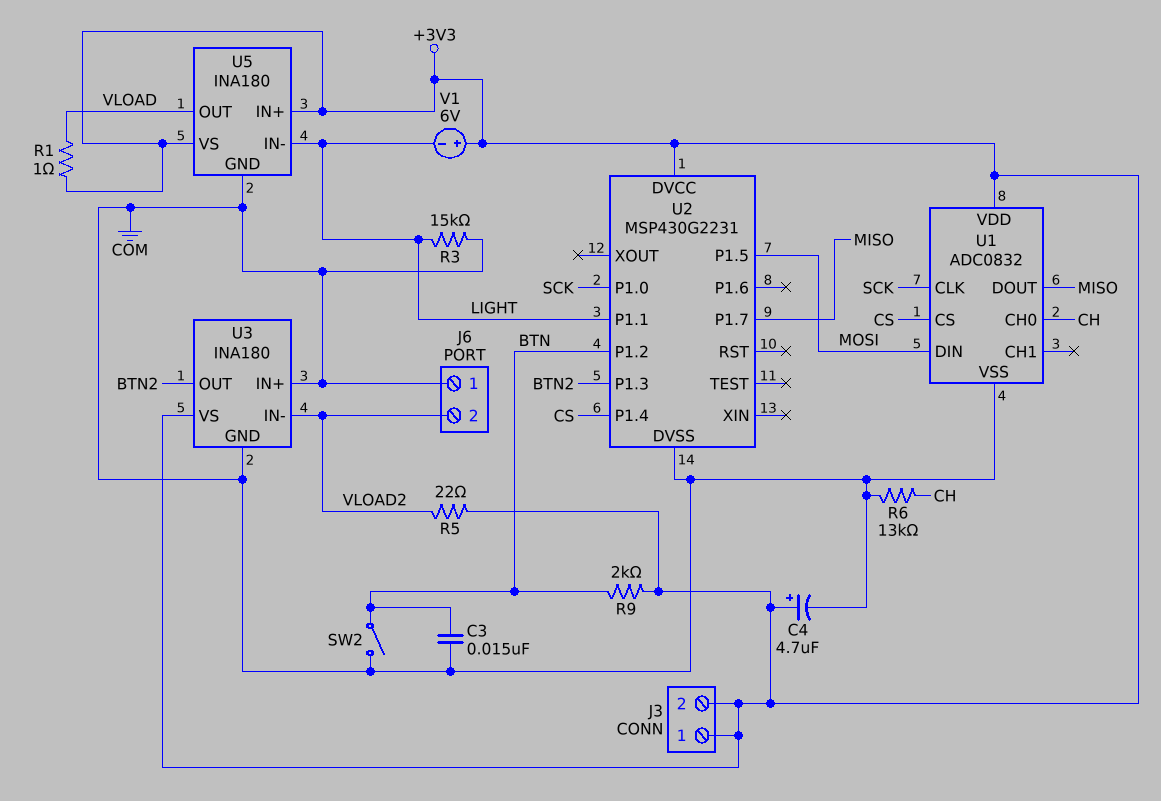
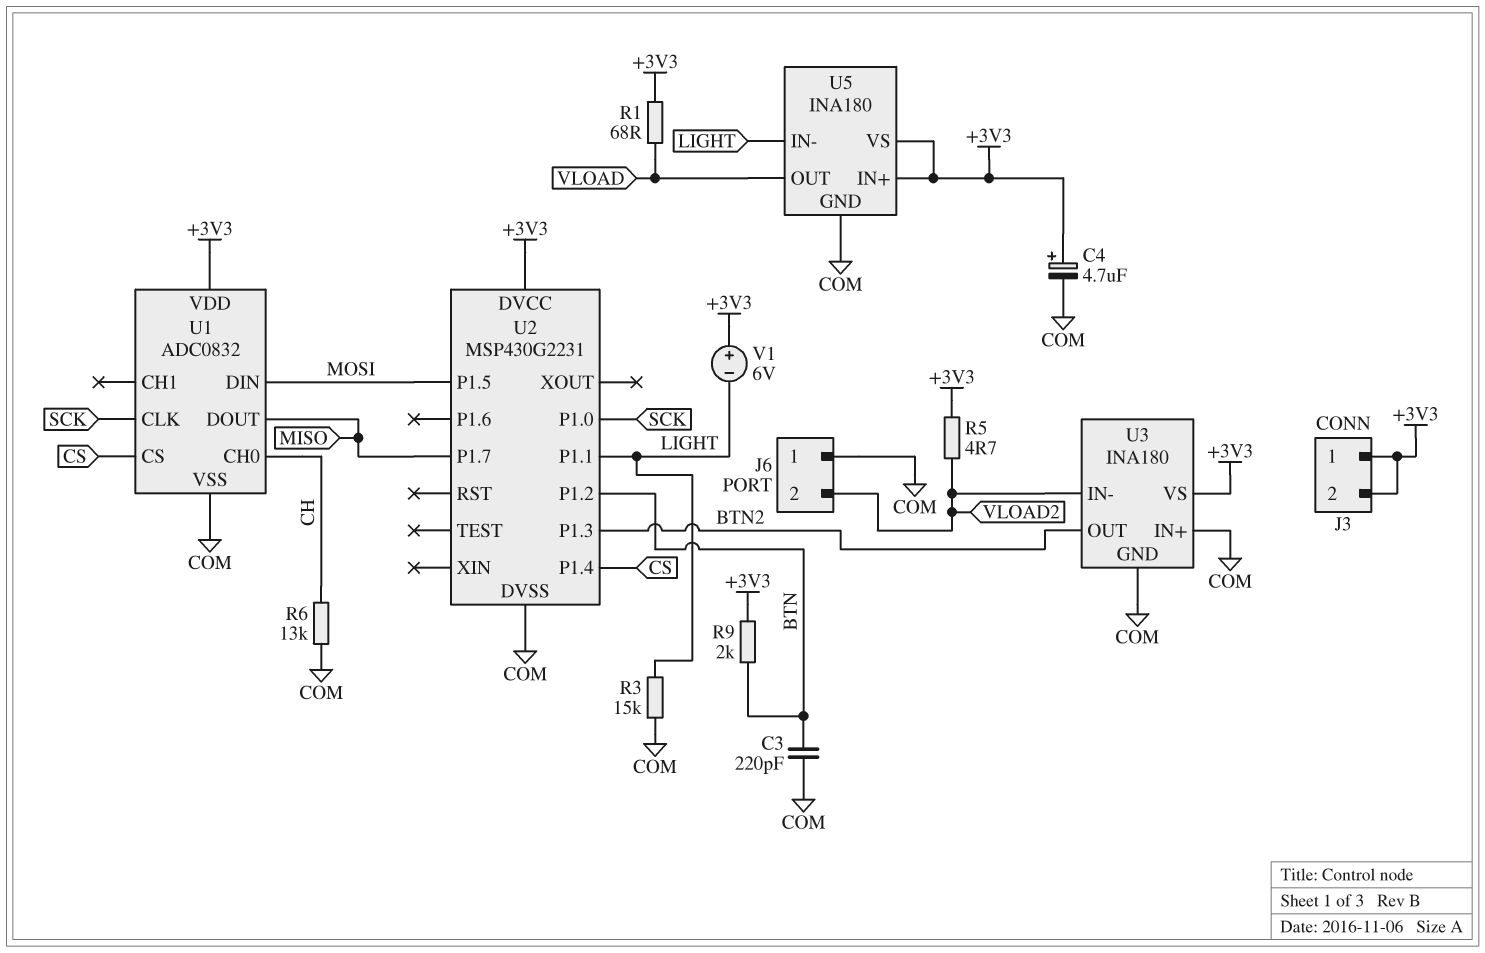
C3: 15nF (BTN, COM) -> 220pF (BTN, COM)
R1: 1 (+3V3, VLOAD) -> 68 (+3V3, VLOAD)
R5: 22 (+3V3, VLOAD2) -> 4.7 (+3V3, VLOAD2)
SW2: switch (BTN, COM) -> none

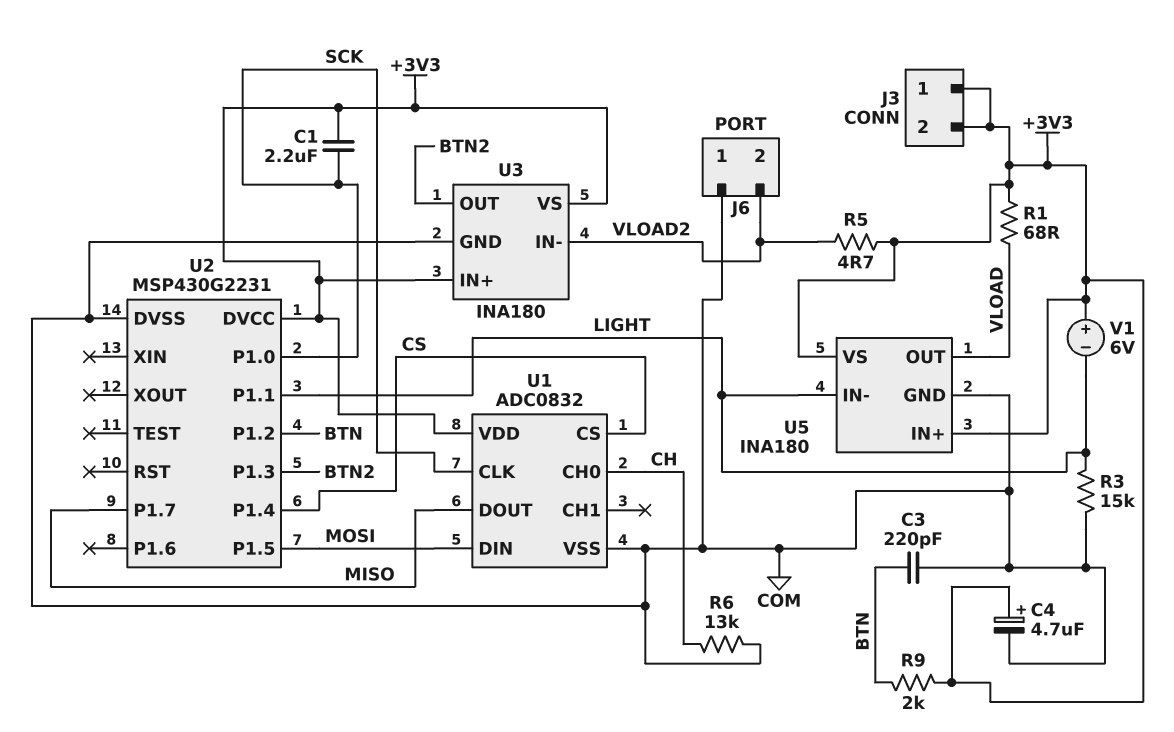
C1: none -> 2.2uF (+3V3, SCK)
U3 pin IN+: COM -> +3V3

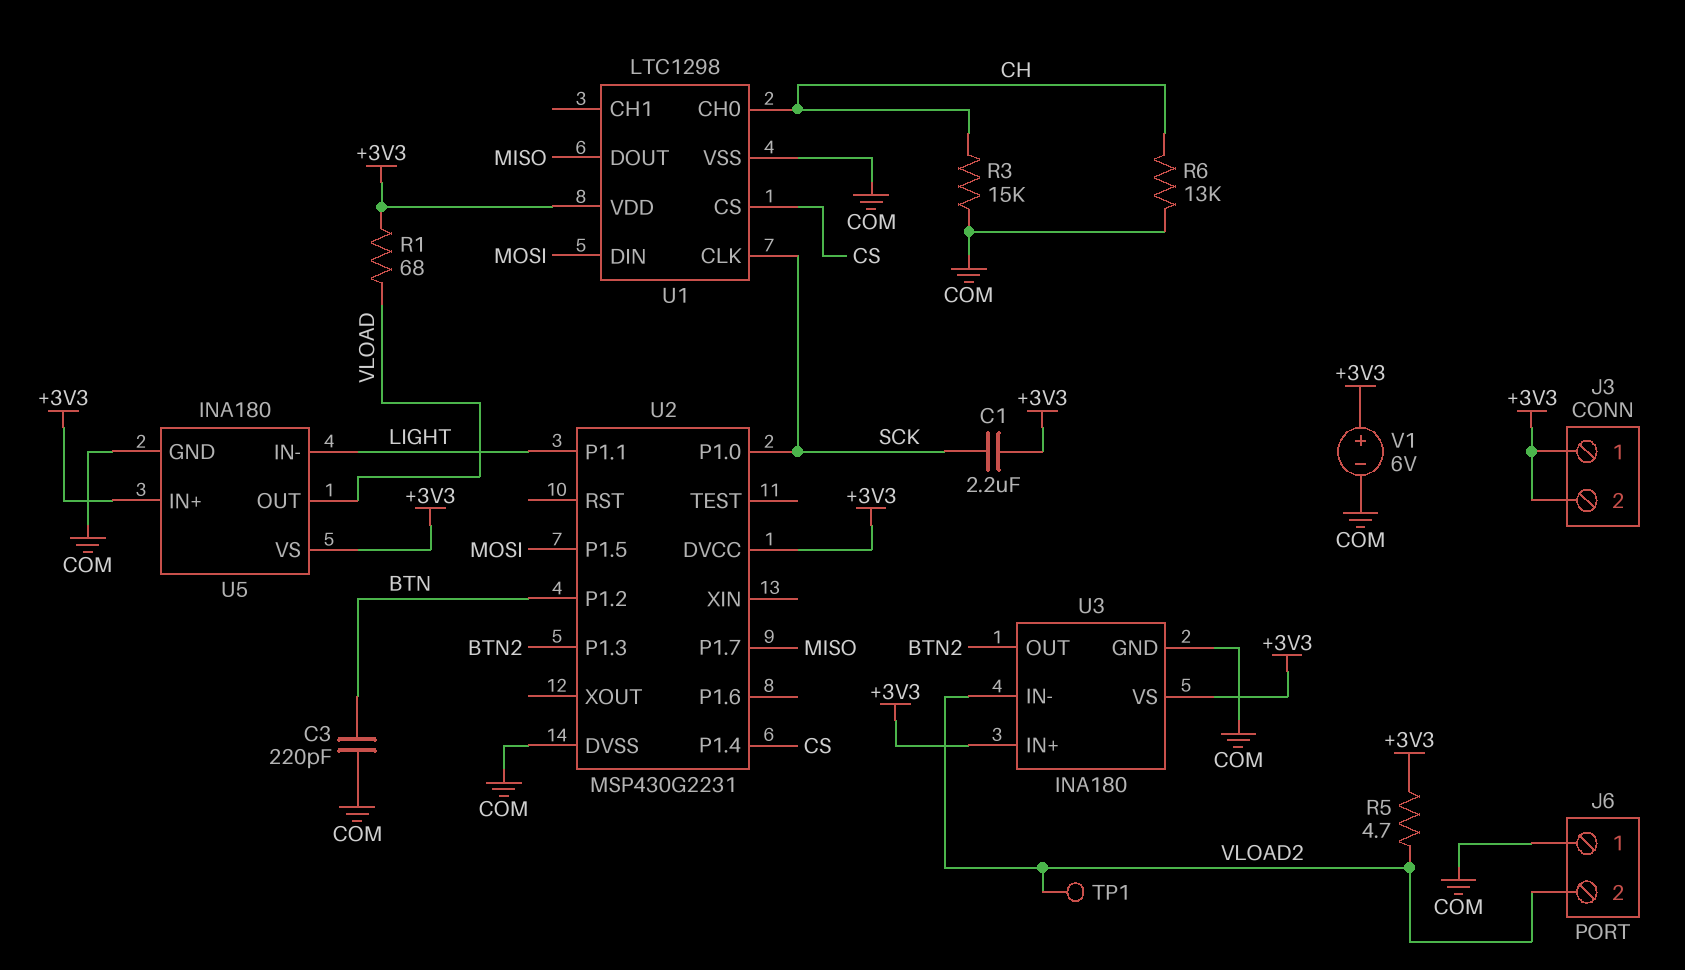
C4: 4.7uF (plus +3V3, minus COM) -> none
R3: 15k (COM, LIGHT) -> 15k (CH, COM)
R9: 2k (+3V3, BTN) -> none
TP1: none -> test point (VLOAD2)
U1: ADC0832 -> LTC1298
V1: 6V (plus +3V3, minus LIGHT) -> 6V (plus +3V3, minus COM)

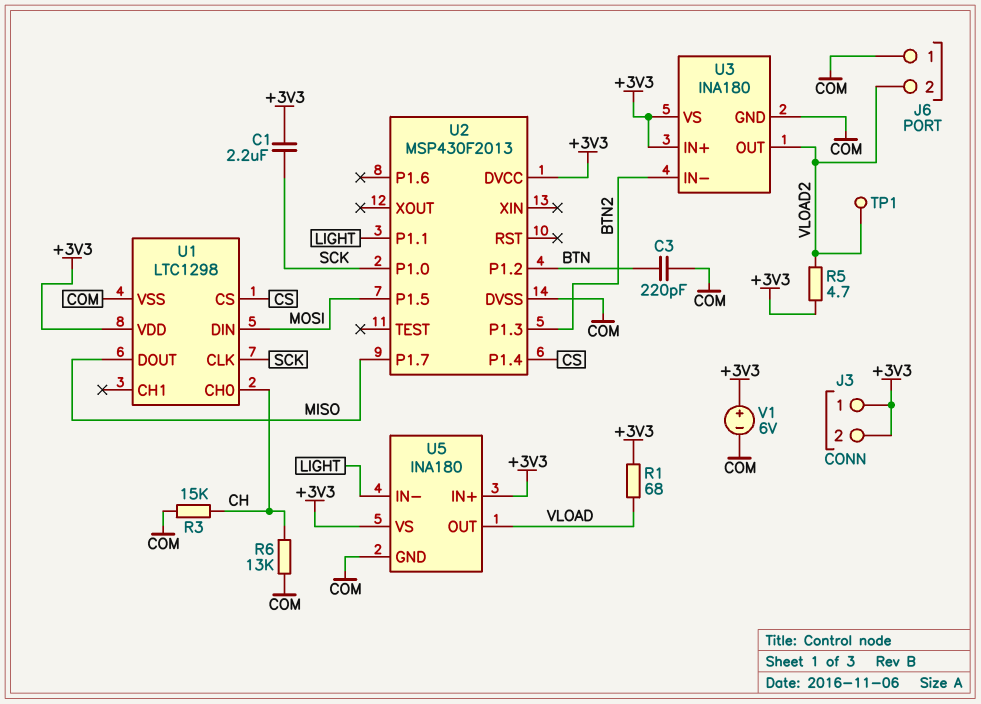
U2: MSP430G2231 -> MSP430F2013
U3 pin IN-: VLOAD2 -> BTN2
U3 pin OUT: BTN2 -> VLOAD2

